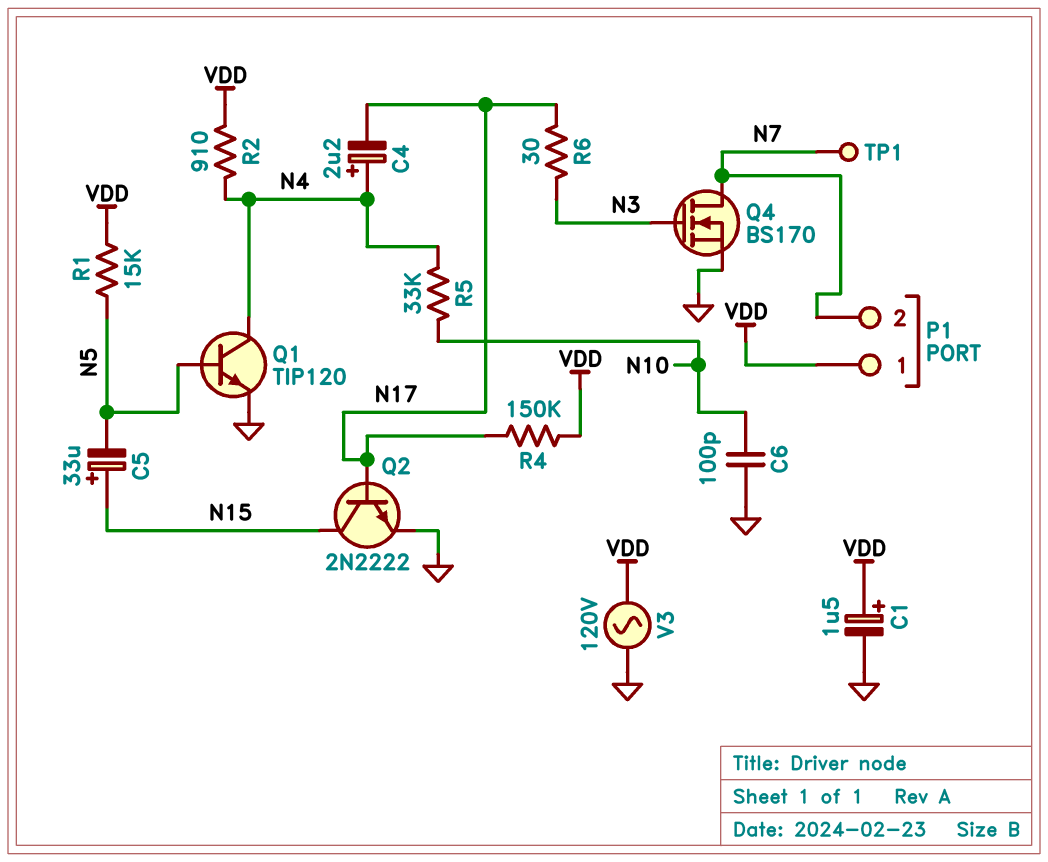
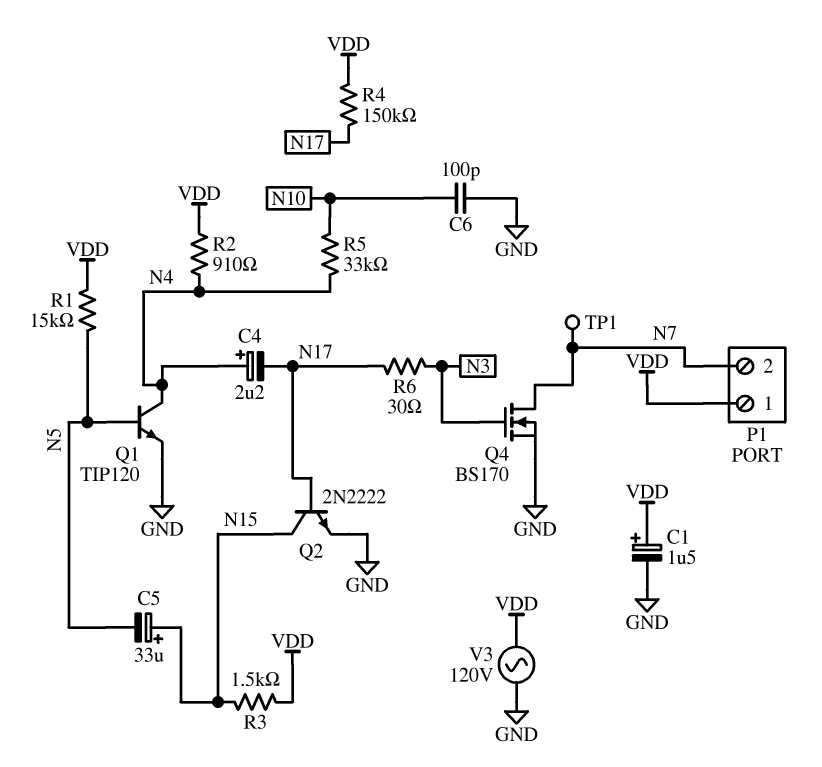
R3: none -> 1.5k (N15, VDD)

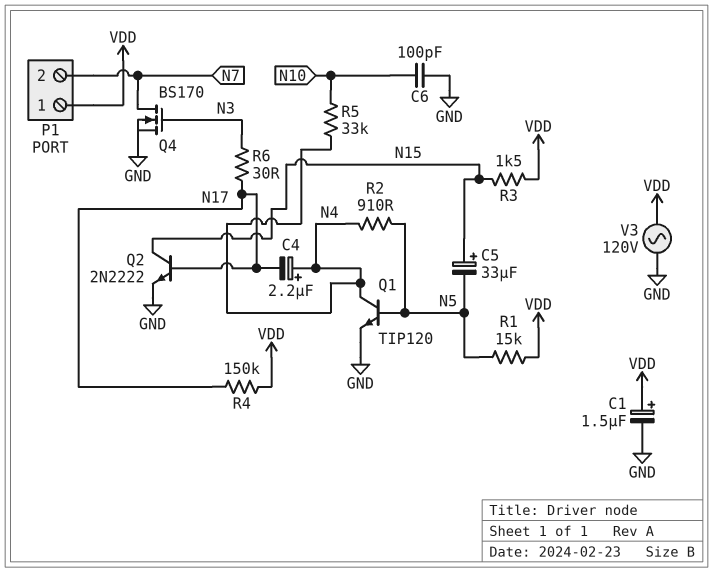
R2: 910 (N4, VDD) -> 910 (N4, N5)
TP1: test point (N7) -> none

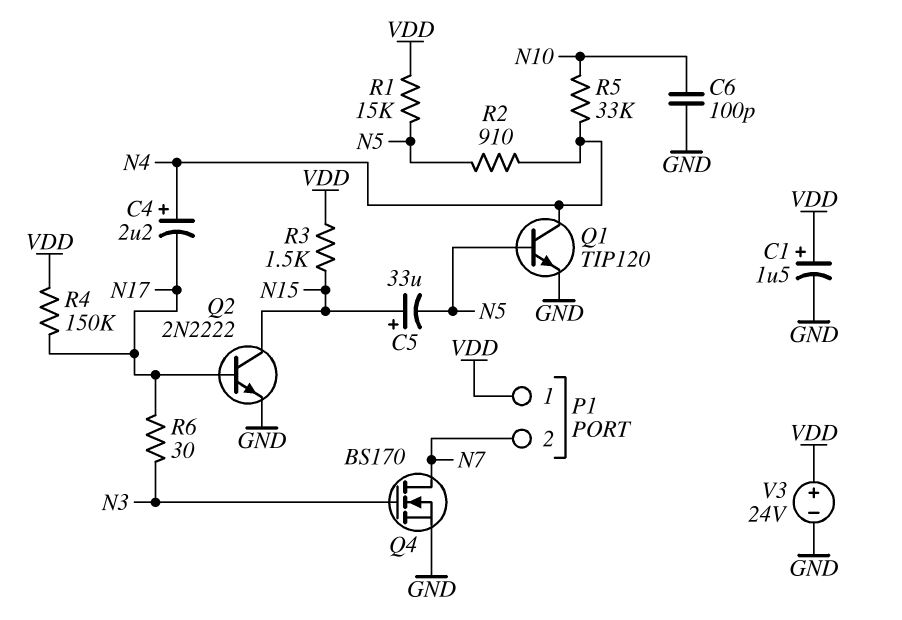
V3: AC 120V (GND, VDD) -> 24V (plus VDD, minus GND)

